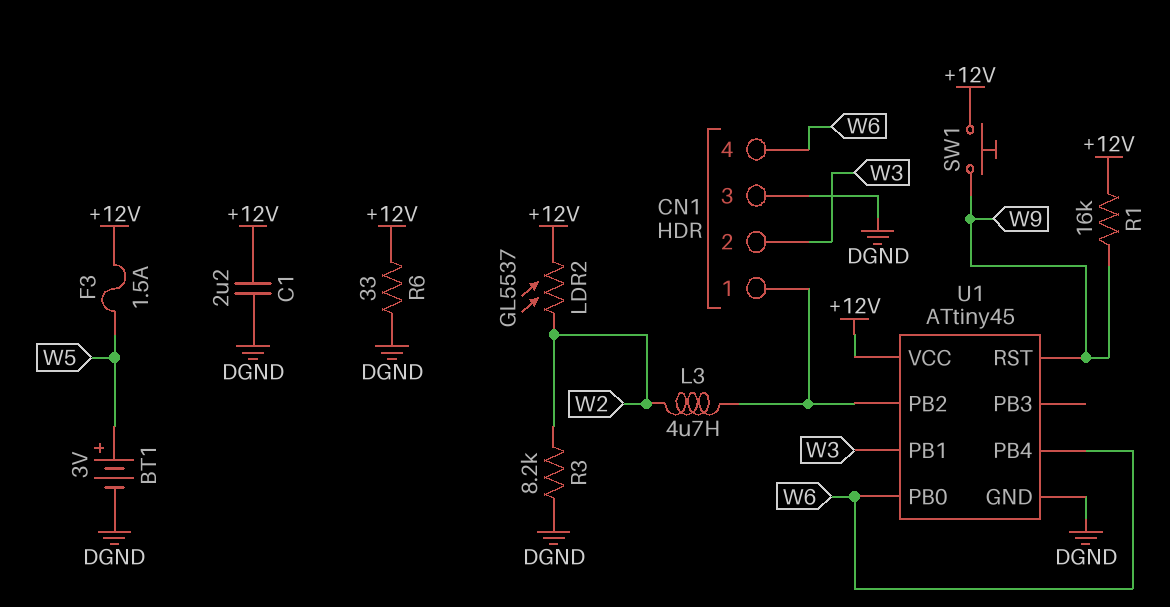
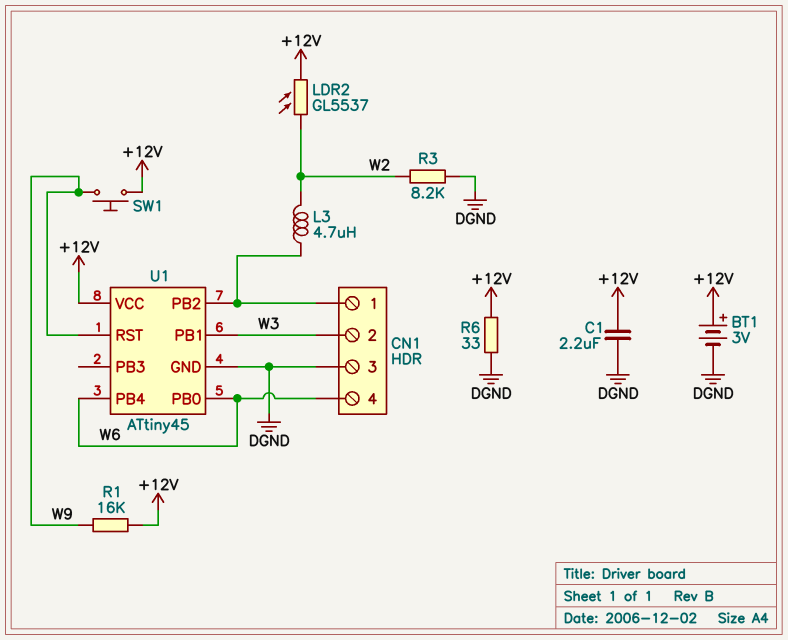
BT1: 3V (plus W5, minus DGND) -> 3V (plus +12V, minus DGND)
F3: 1.5A (+12V, W5) -> none

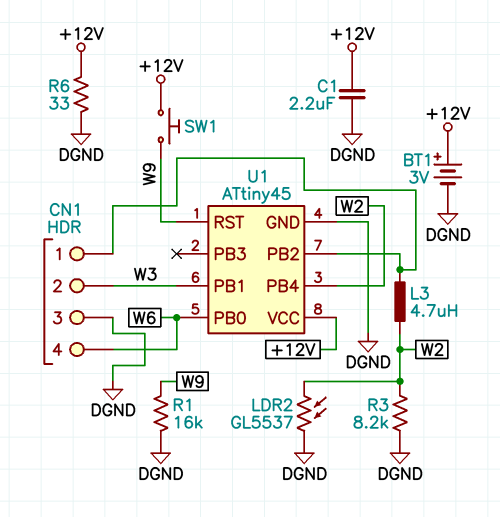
LDR2: GL5537 (+12V, W2) -> GL5537 (DGND, W2)
R1: 16k (+12V, W9) -> 16k (DGND, W9)
U1 pin PB4: W6 -> W2

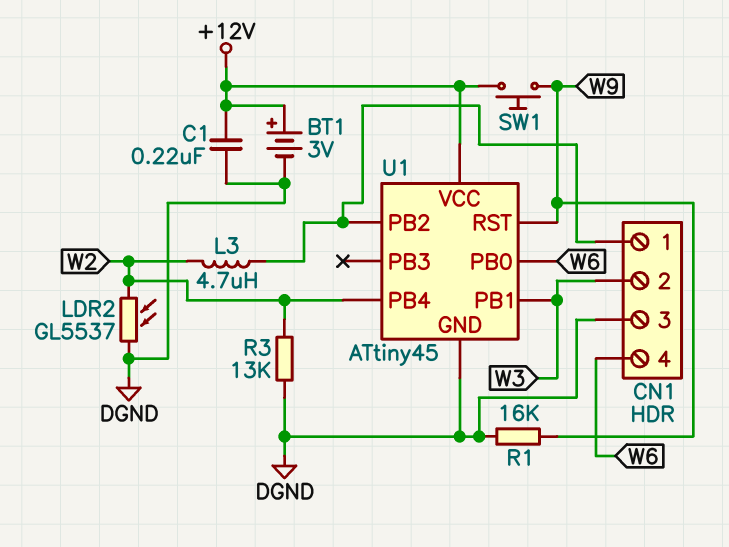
C1: 2.2uF (+12V, DGND) -> 220nF (+12V, DGND)
R3: 8.2k (DGND, W2) -> 13k (DGND, W2)
R6: 33 (+12V, DGND) -> none

